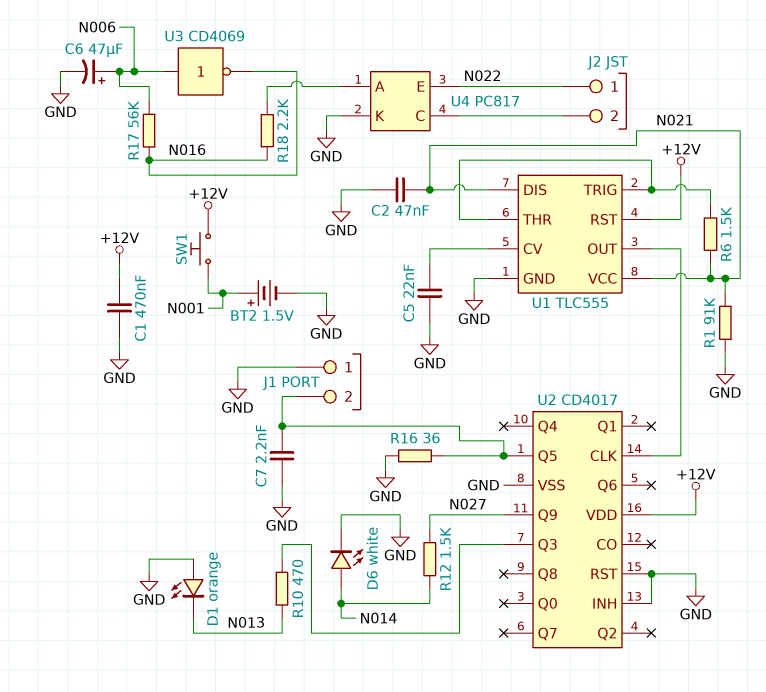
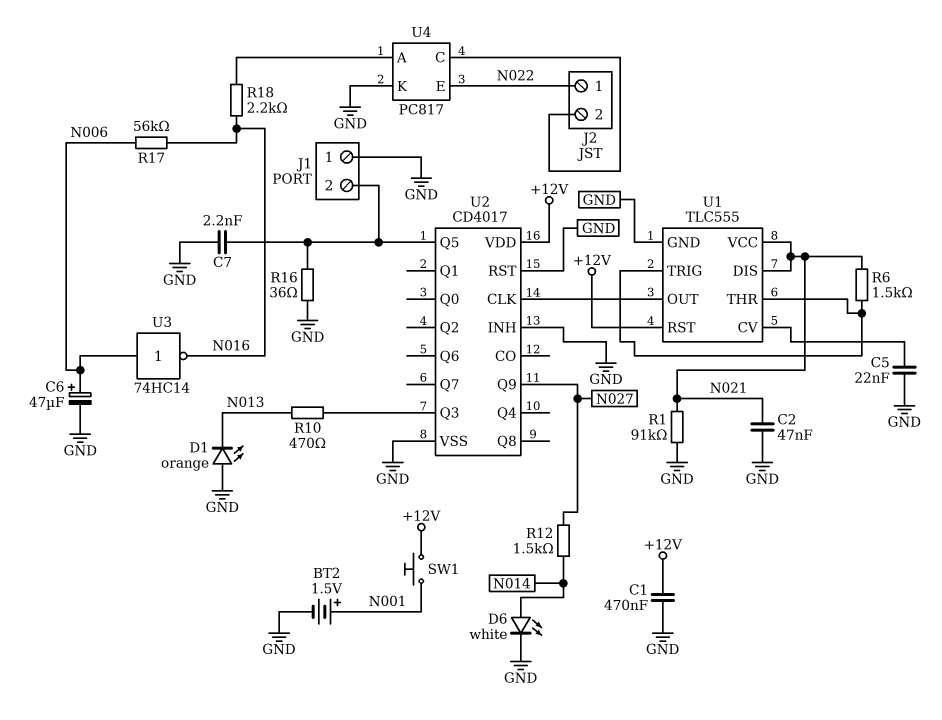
U3: NOT CD4069 (in N006, out N016) -> NOT 74HC14 (in N006, out N016)

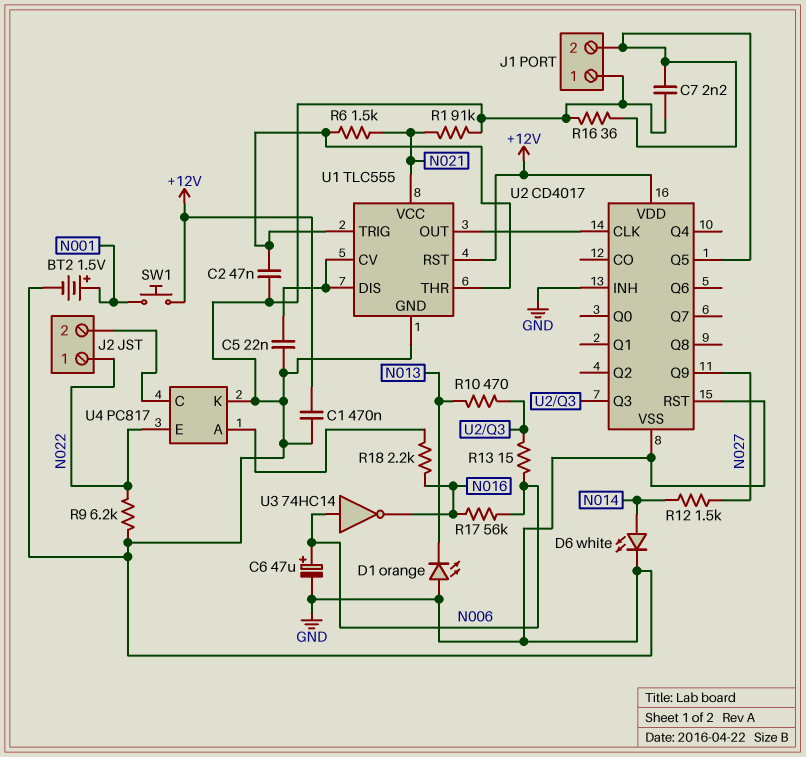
C2: 47nF (GND, N021) -> 47nF (GND, U1/THR)
R9: none -> 6.2k (GND, N022)
R13: none -> 15 (N006, U2/Q3)
U1 pin DIS: N021 -> U1/CV

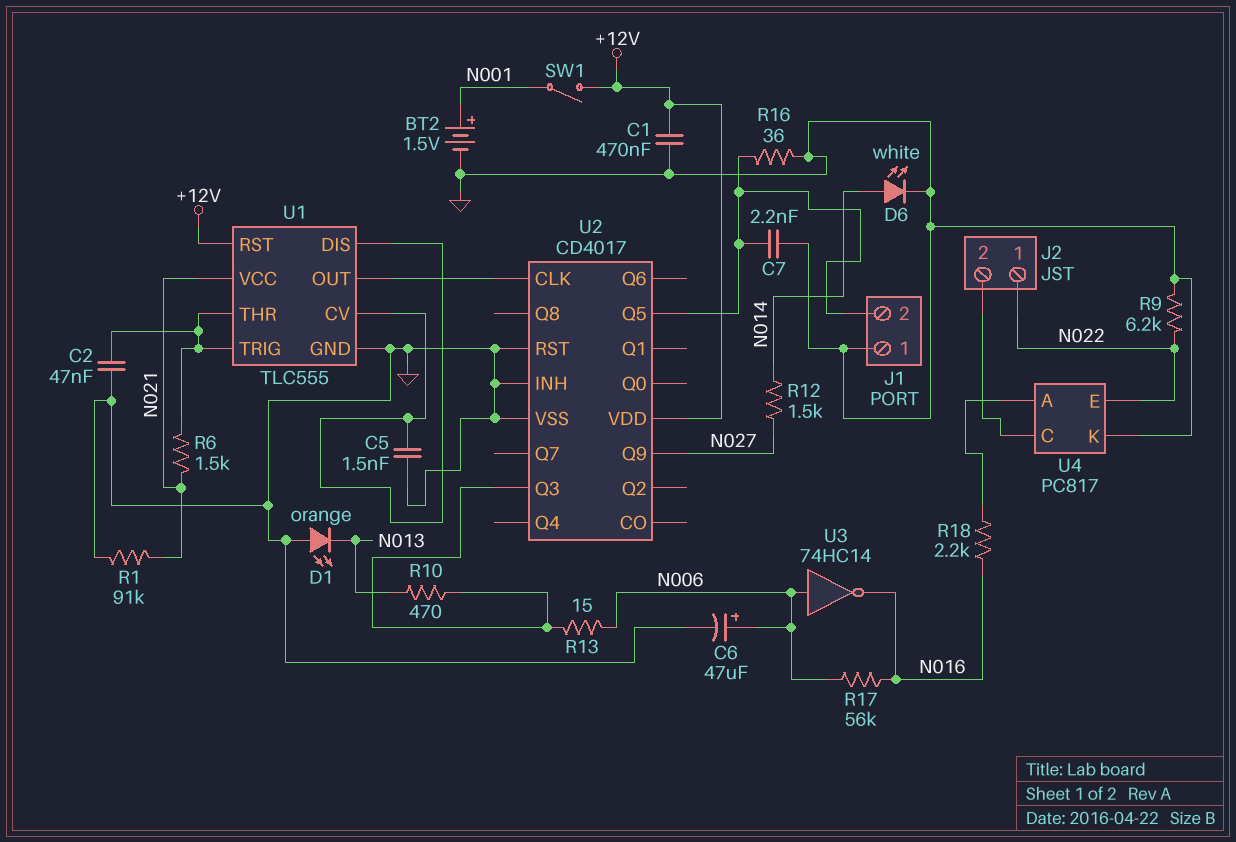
C5: 22nF (GND, U1/CV) -> 1.5nF (GND, U1/CV)
SW1: button (+12V, N001) -> switch (+12V, N001)

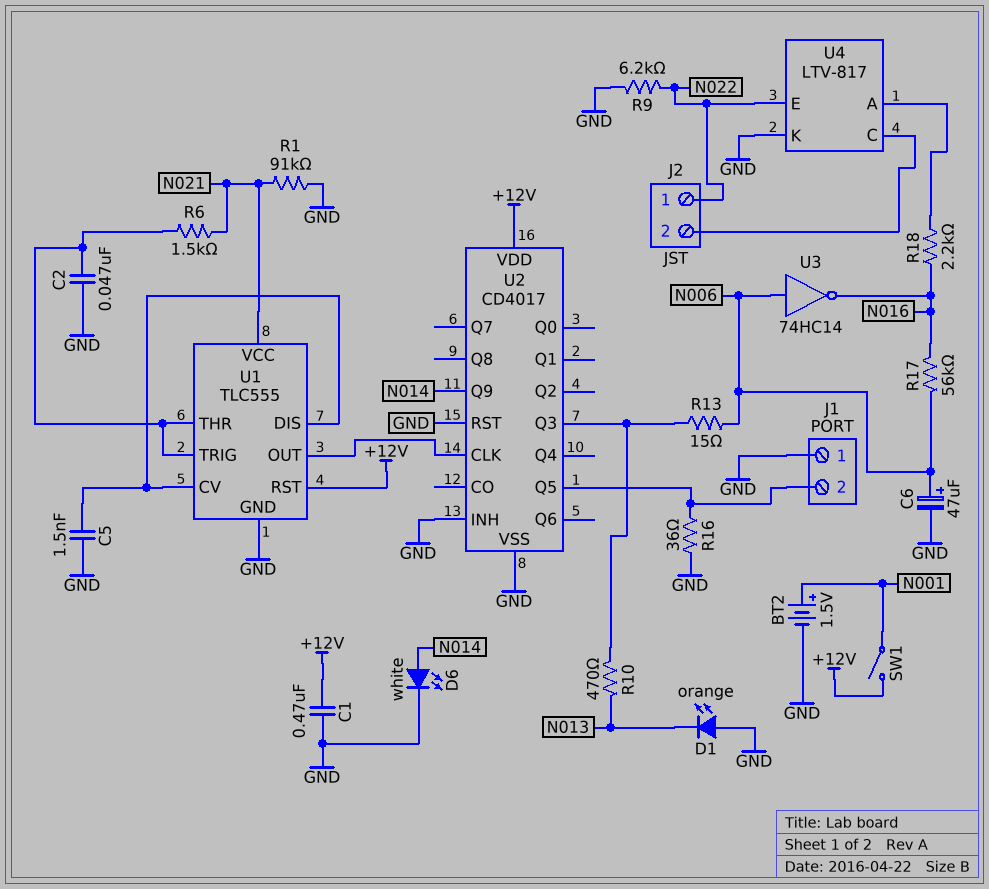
C7: 2.2nF (GND, J1/2) -> none
R12: 1.5k (N014, N027) -> none
U2 pin Q9: N027 -> N014
U4: PC817 -> LTV-817

